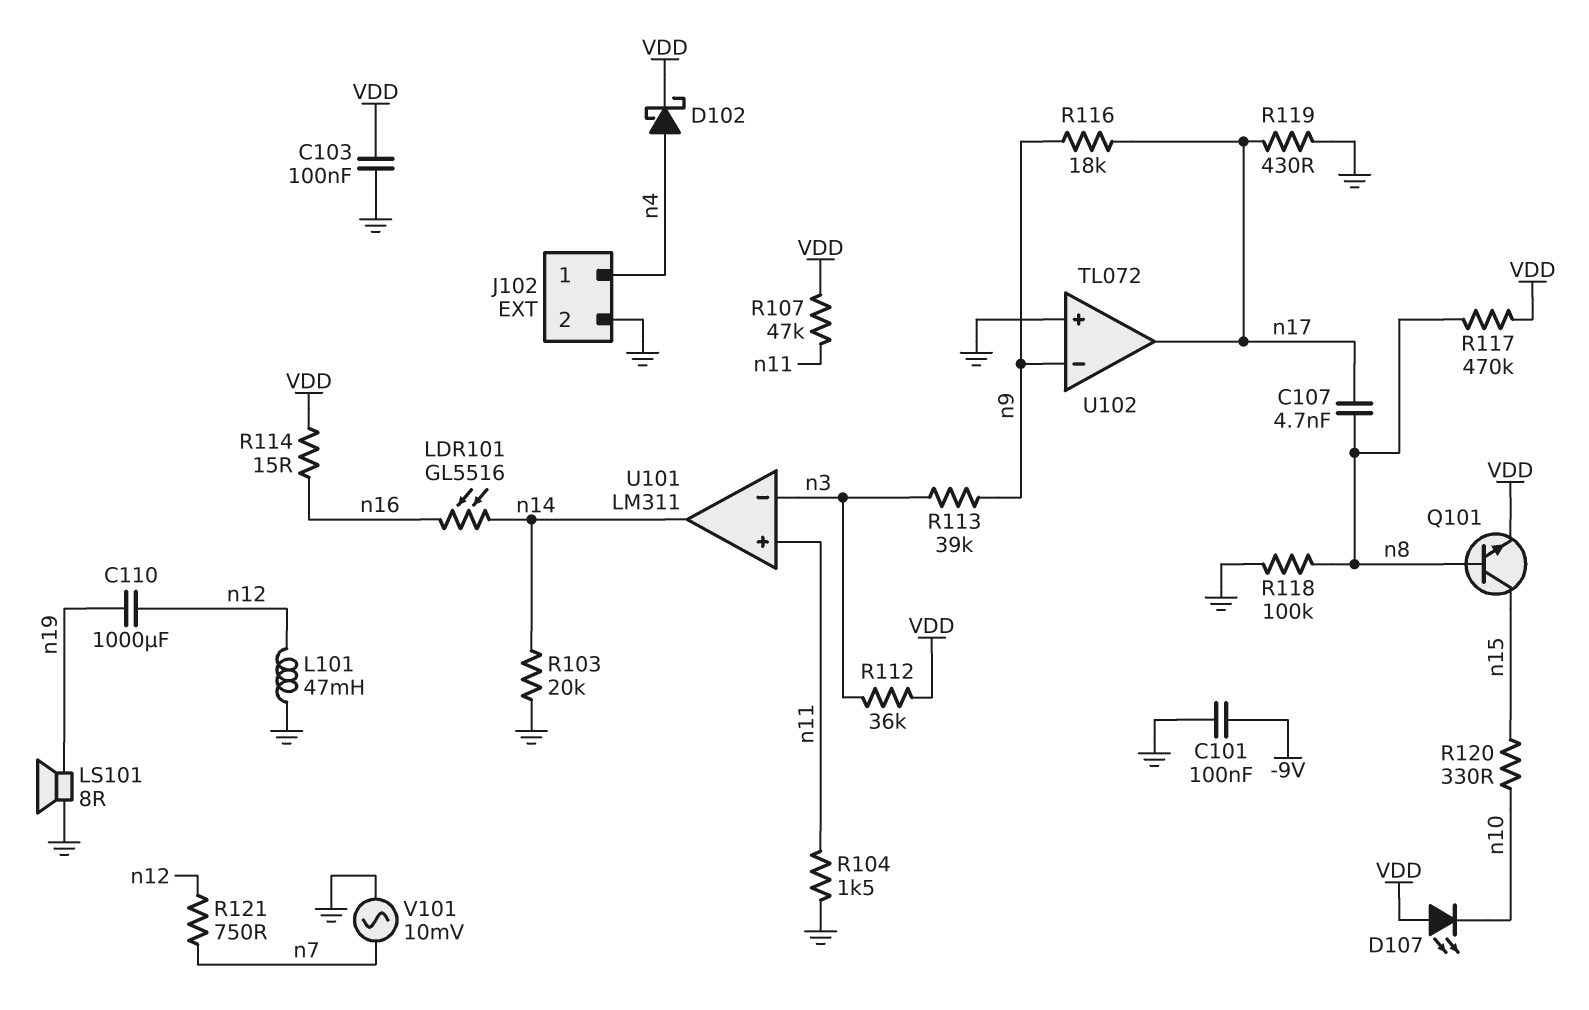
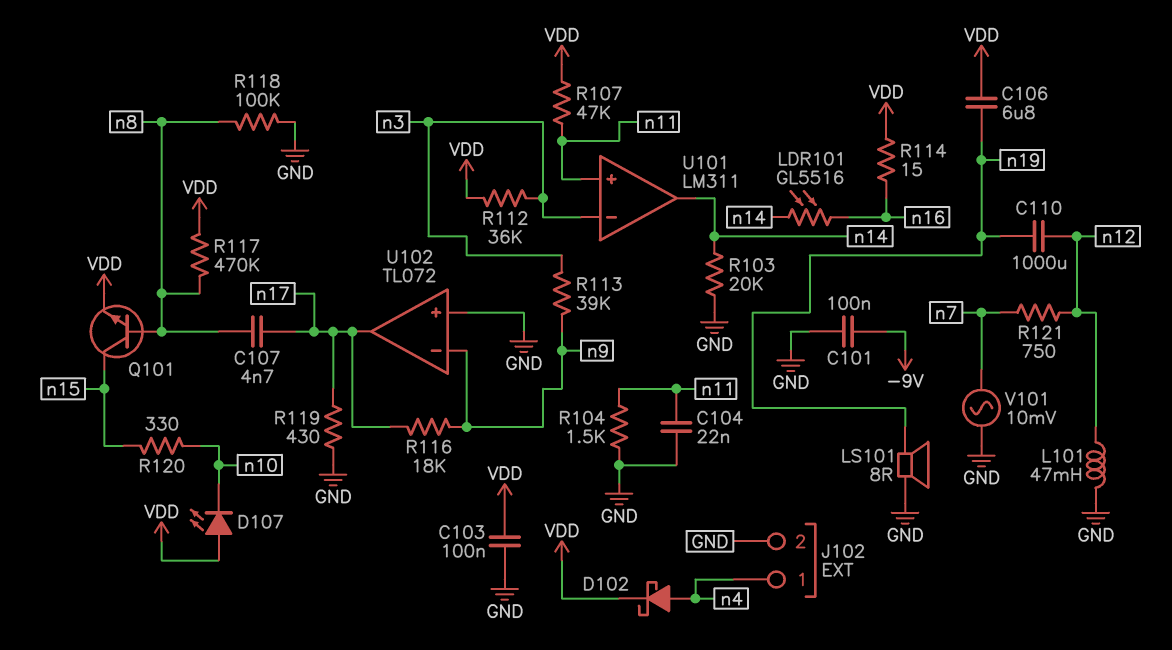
C104: none -> 22nF (GND, n11)
C106: none -> 6.8uF (VDD, n19)

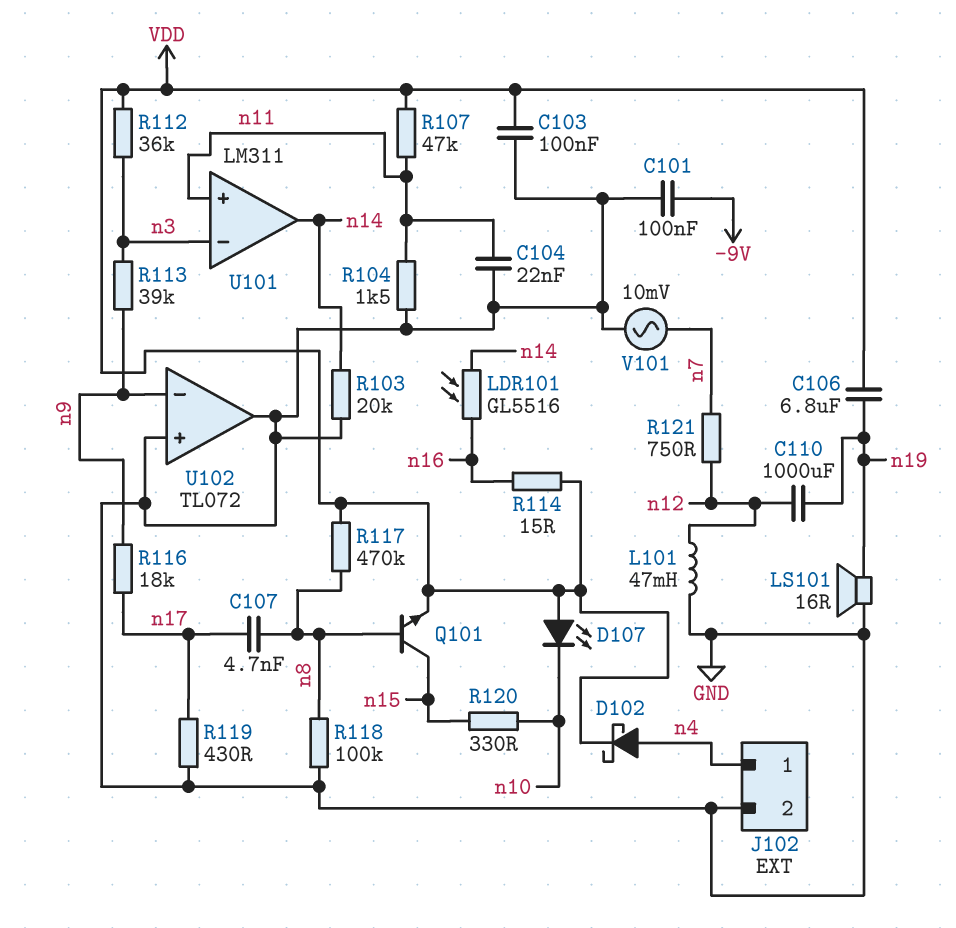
LS101: speaker 8R (GND, n19) -> speaker 16R (GND, n19)
U102 pin out: n17 -> GND

